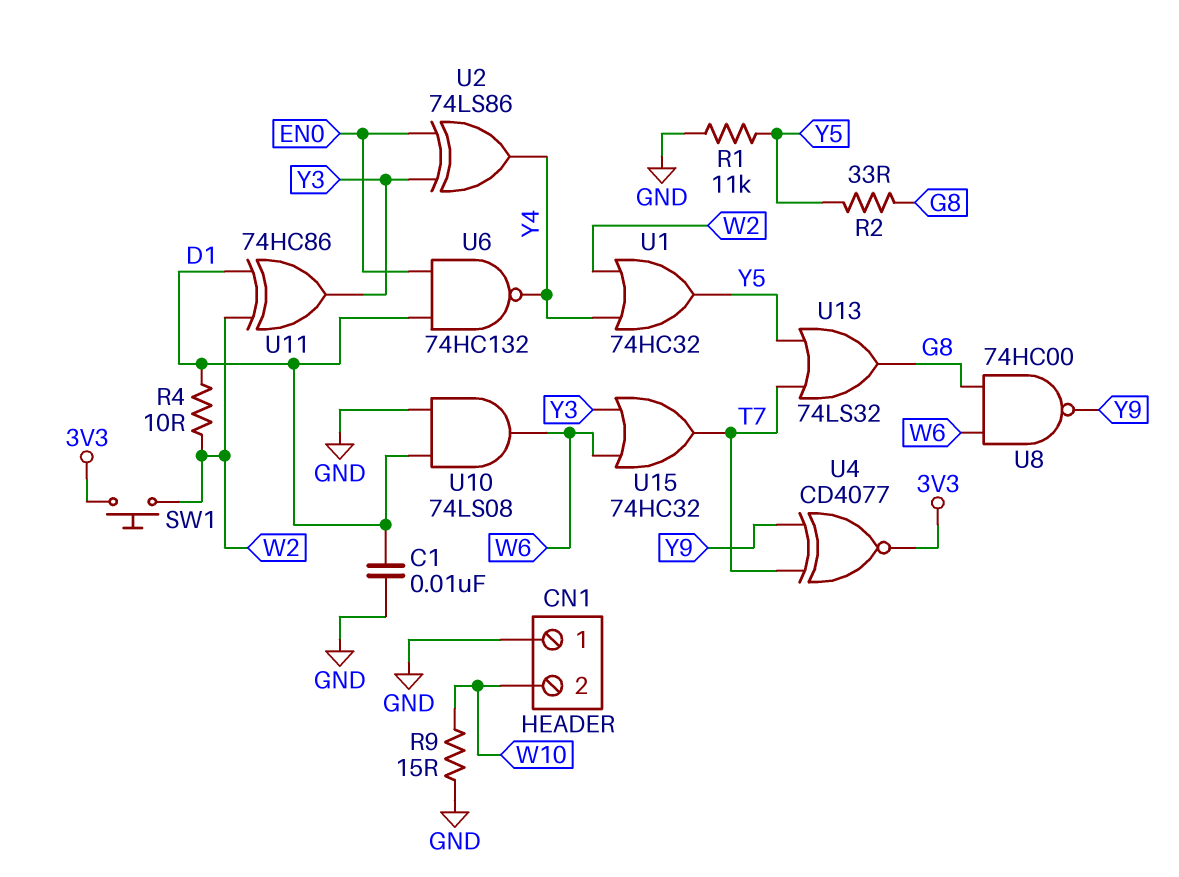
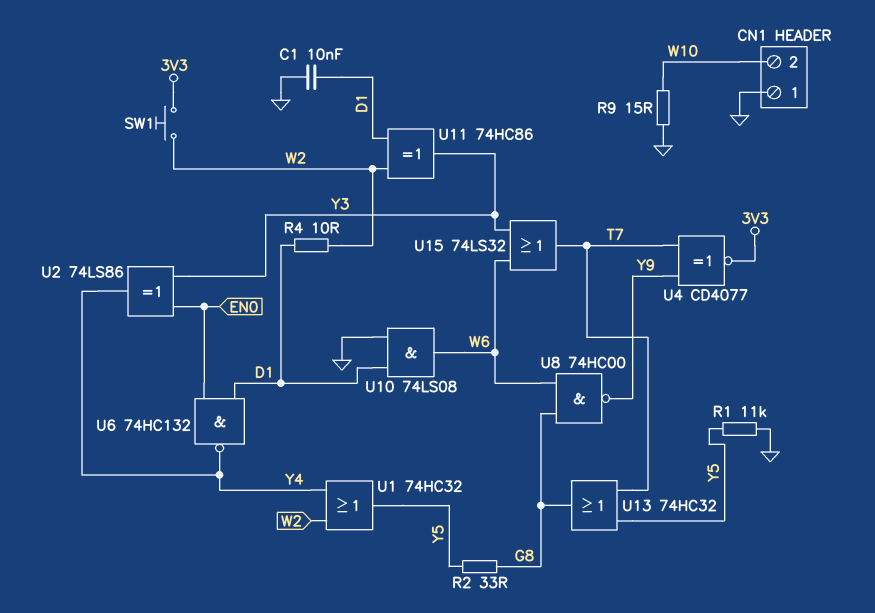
U13: OR 74LS32 (in T7, in Y5, out G8) -> OR 74HC32 (in T7, in Y5, out G8)
U15: OR 74HC32 (in W6, in Y3, out T7) -> OR 74LS32 (in W6, in Y3, out T7)

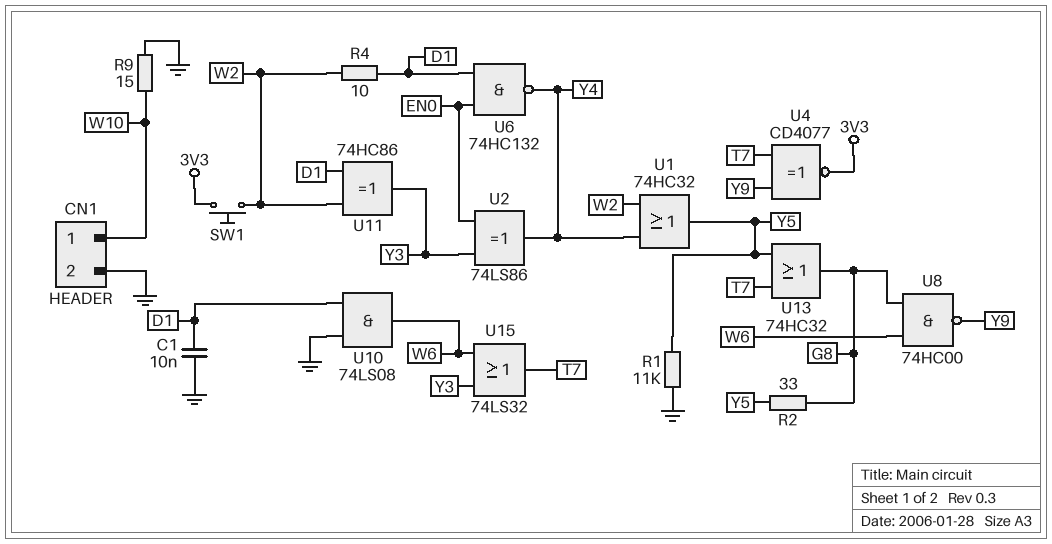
CN1 pin 1: GND -> W10
CN1 pin 2: W10 -> GND

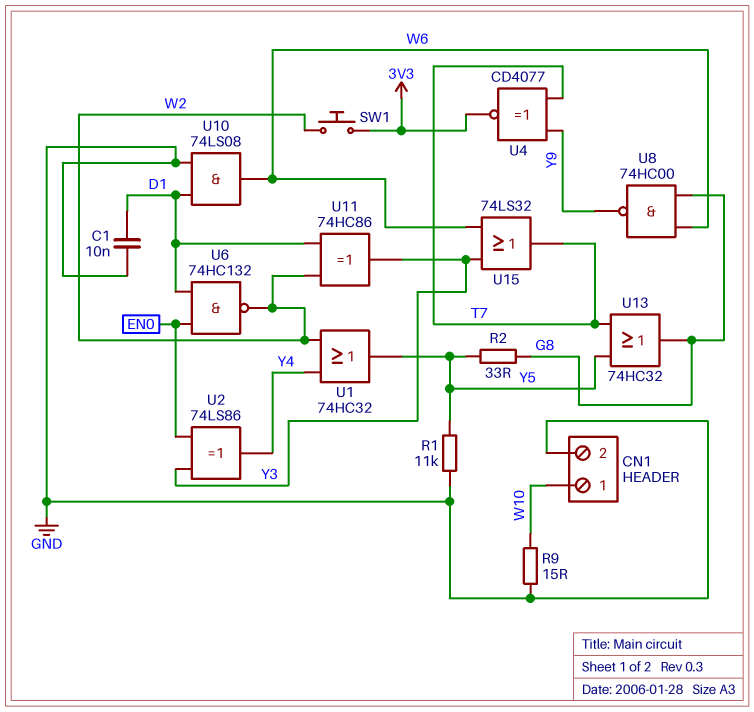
R4: 10 (D1, W2) -> none
U6: NAND 74HC132 (in D1, in EN0, out Y4) -> NAND 74HC132 (in D1, in EN0, out W2)

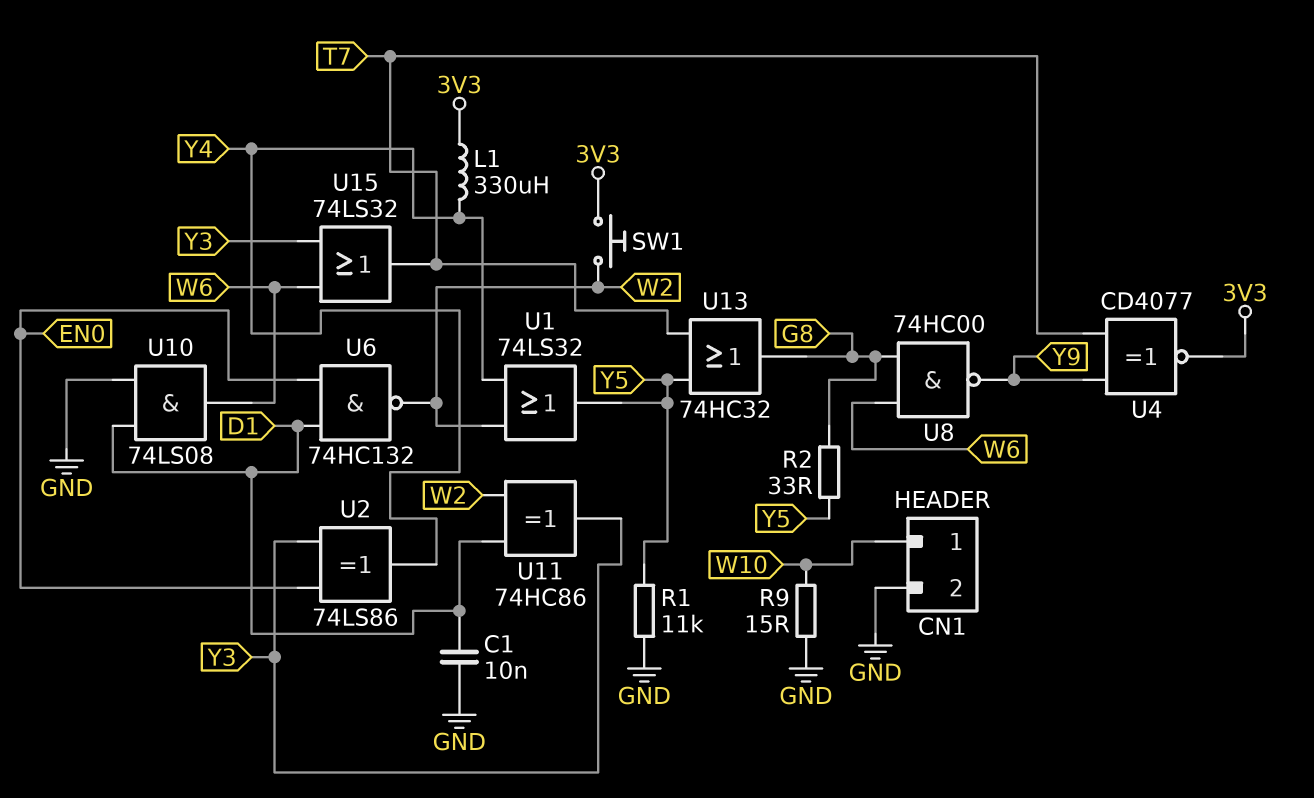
L1: none -> 330uH (3V3, Y4)
U1: OR 74HC32 (in W2, in Y4, out Y5) -> OR 74LS32 (in W2, in Y4, out Y5)

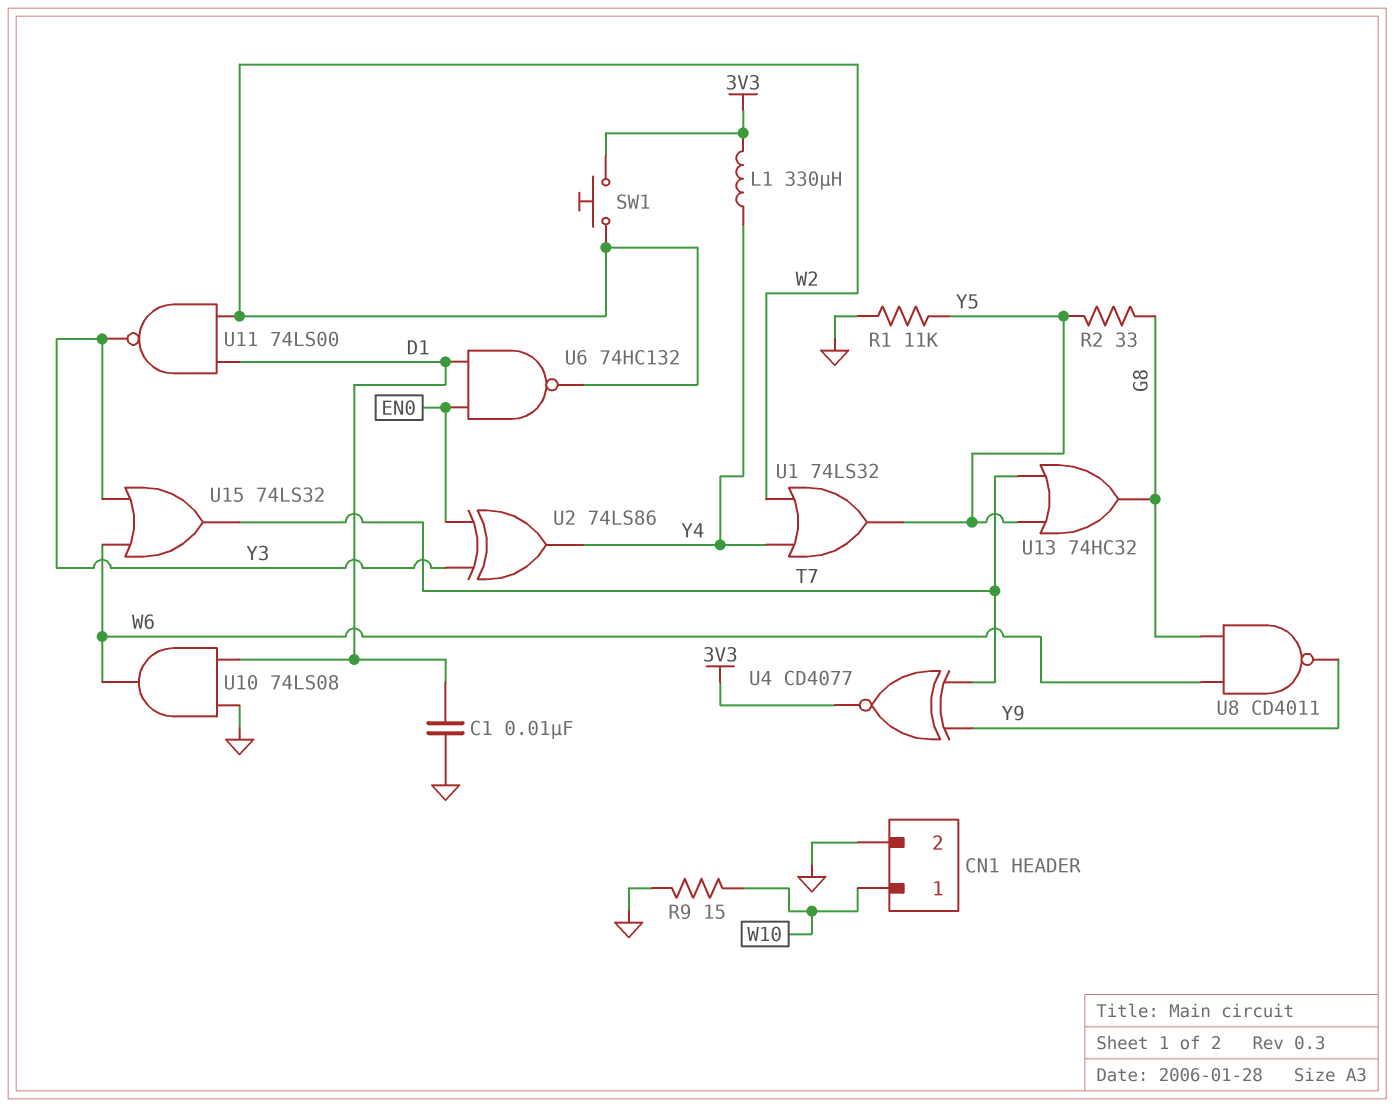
U8: NAND 74HC00 (in G8, in W6, out Y9) -> NAND CD4011 (in G8, in W6, out Y9)
U11: XOR 74HC86 (in D1, in W2, out Y3) -> NAND 74LS00 (in D1, in W2, out Y3)

